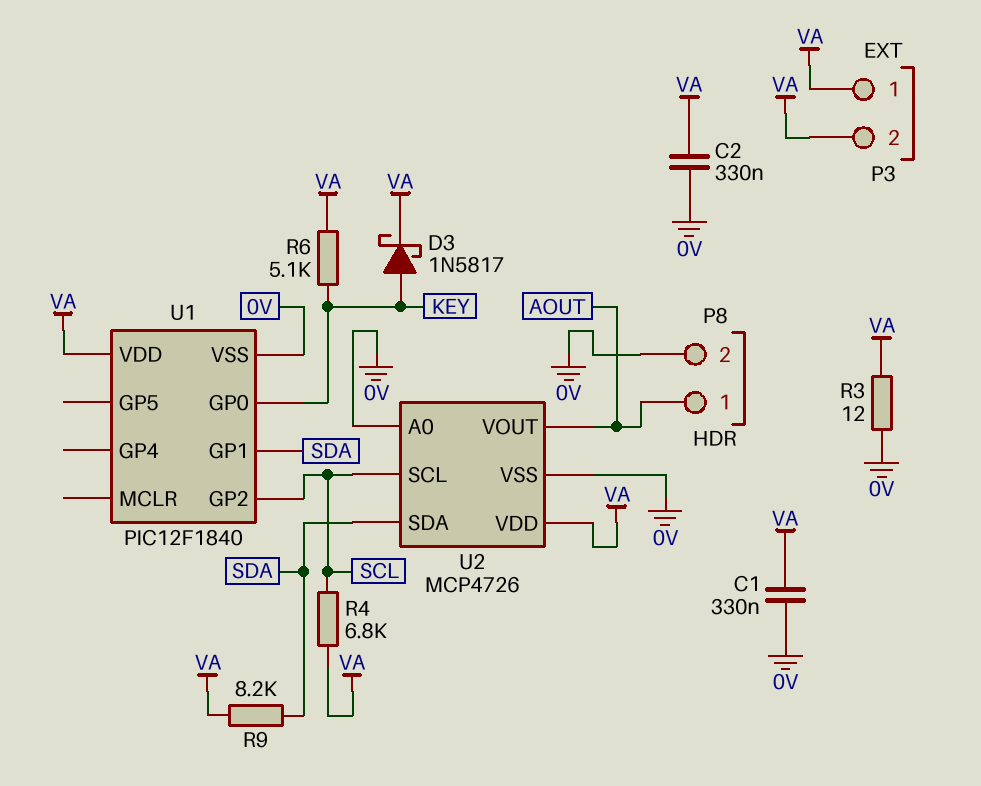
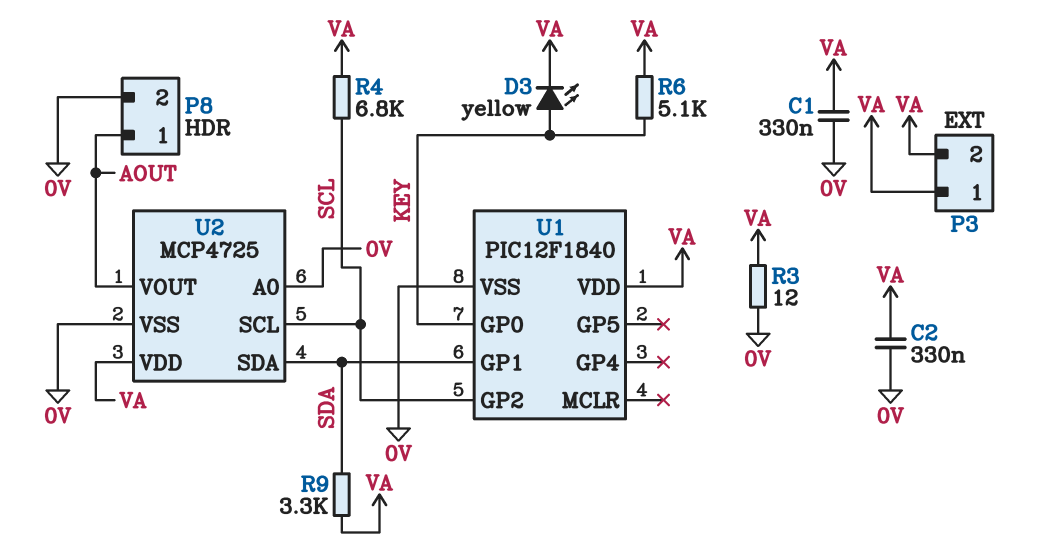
D3: schottky 1N5817 (A KEY, K VA) -> LED yellow (A KEY, K VA)
R9: 8.2k (SDA, VA) -> 3.3k (SDA, VA)
U2: MCP4726 -> MCP4725

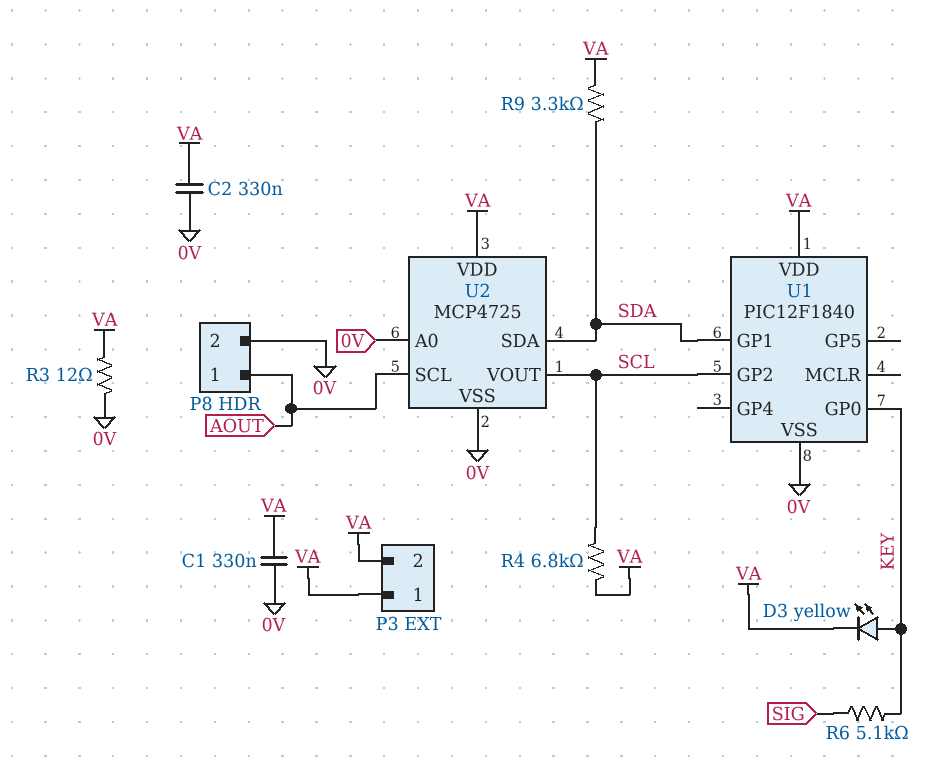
R6: 5.1k (KEY, VA) -> 5.1k (KEY, SIG)
U2 pin SCL: SCL -> AOUT
U2 pin VOUT: AOUT -> SCL

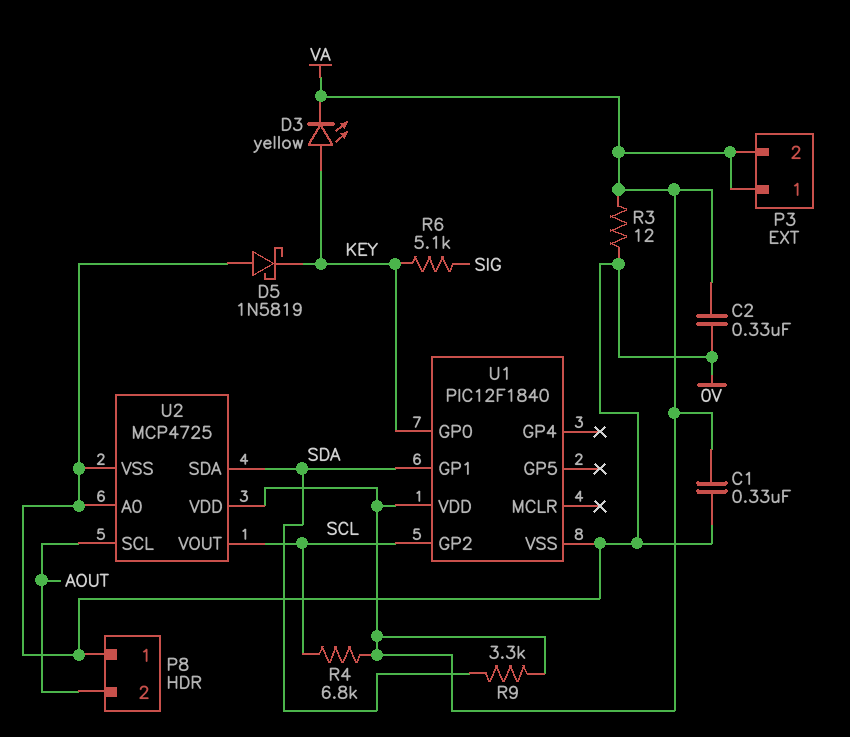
D5: none -> schottky 1N5819 (A 0V, K KEY)
P8 pin 1: AOUT -> 0V
P8 pin 2: 0V -> AOUT

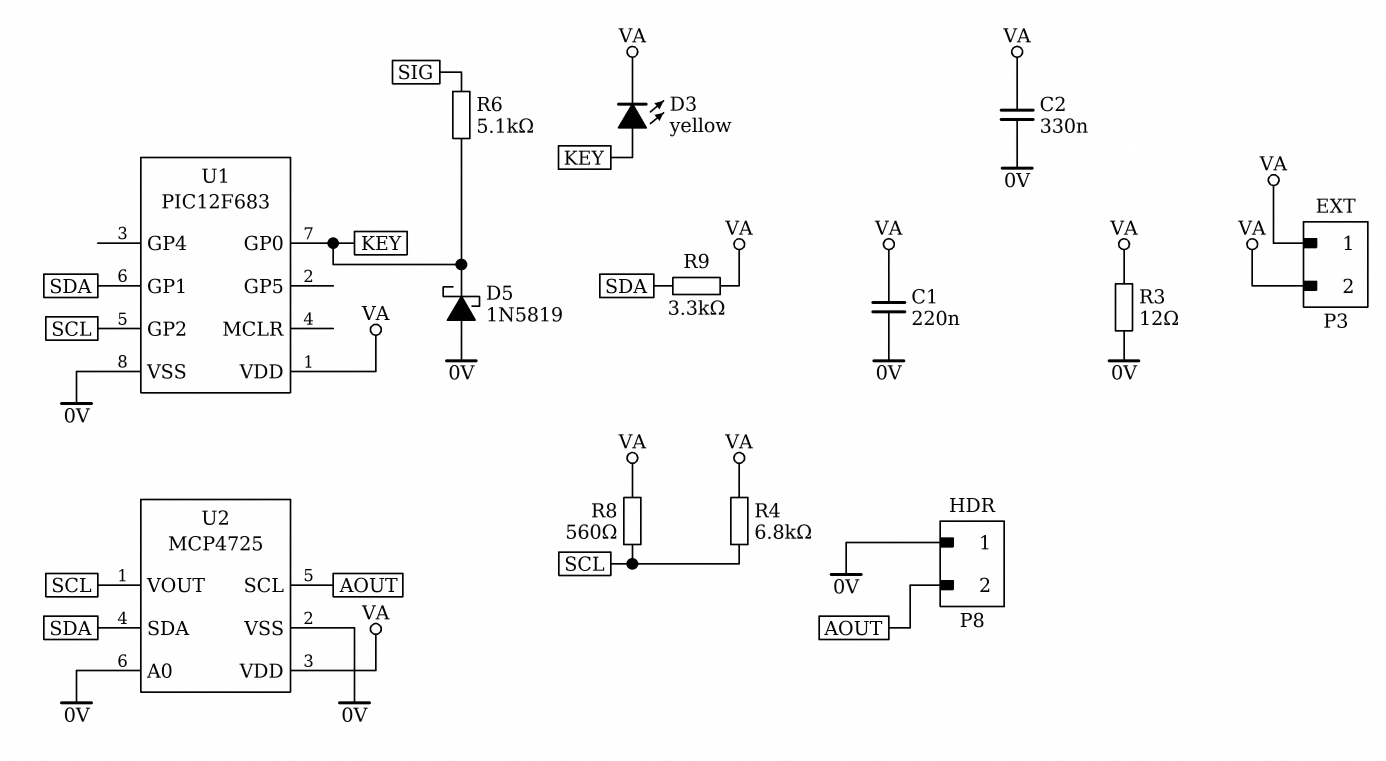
C1: 330nF (0V, VA) -> 220nF (0V, VA)
R8: none -> 560 (SCL, VA)
U1: PIC12F1840 -> PIC12F683

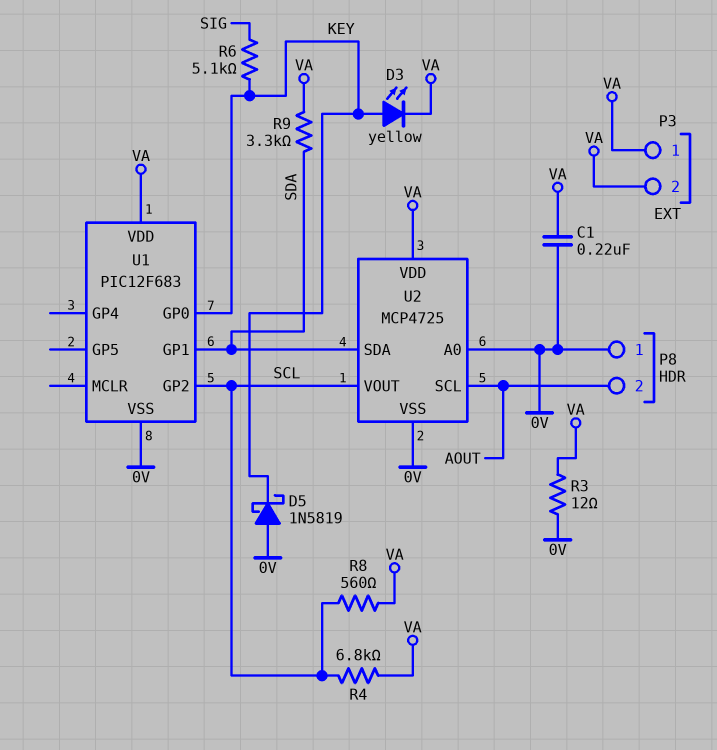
C2: 330nF (0V, VA) -> none

